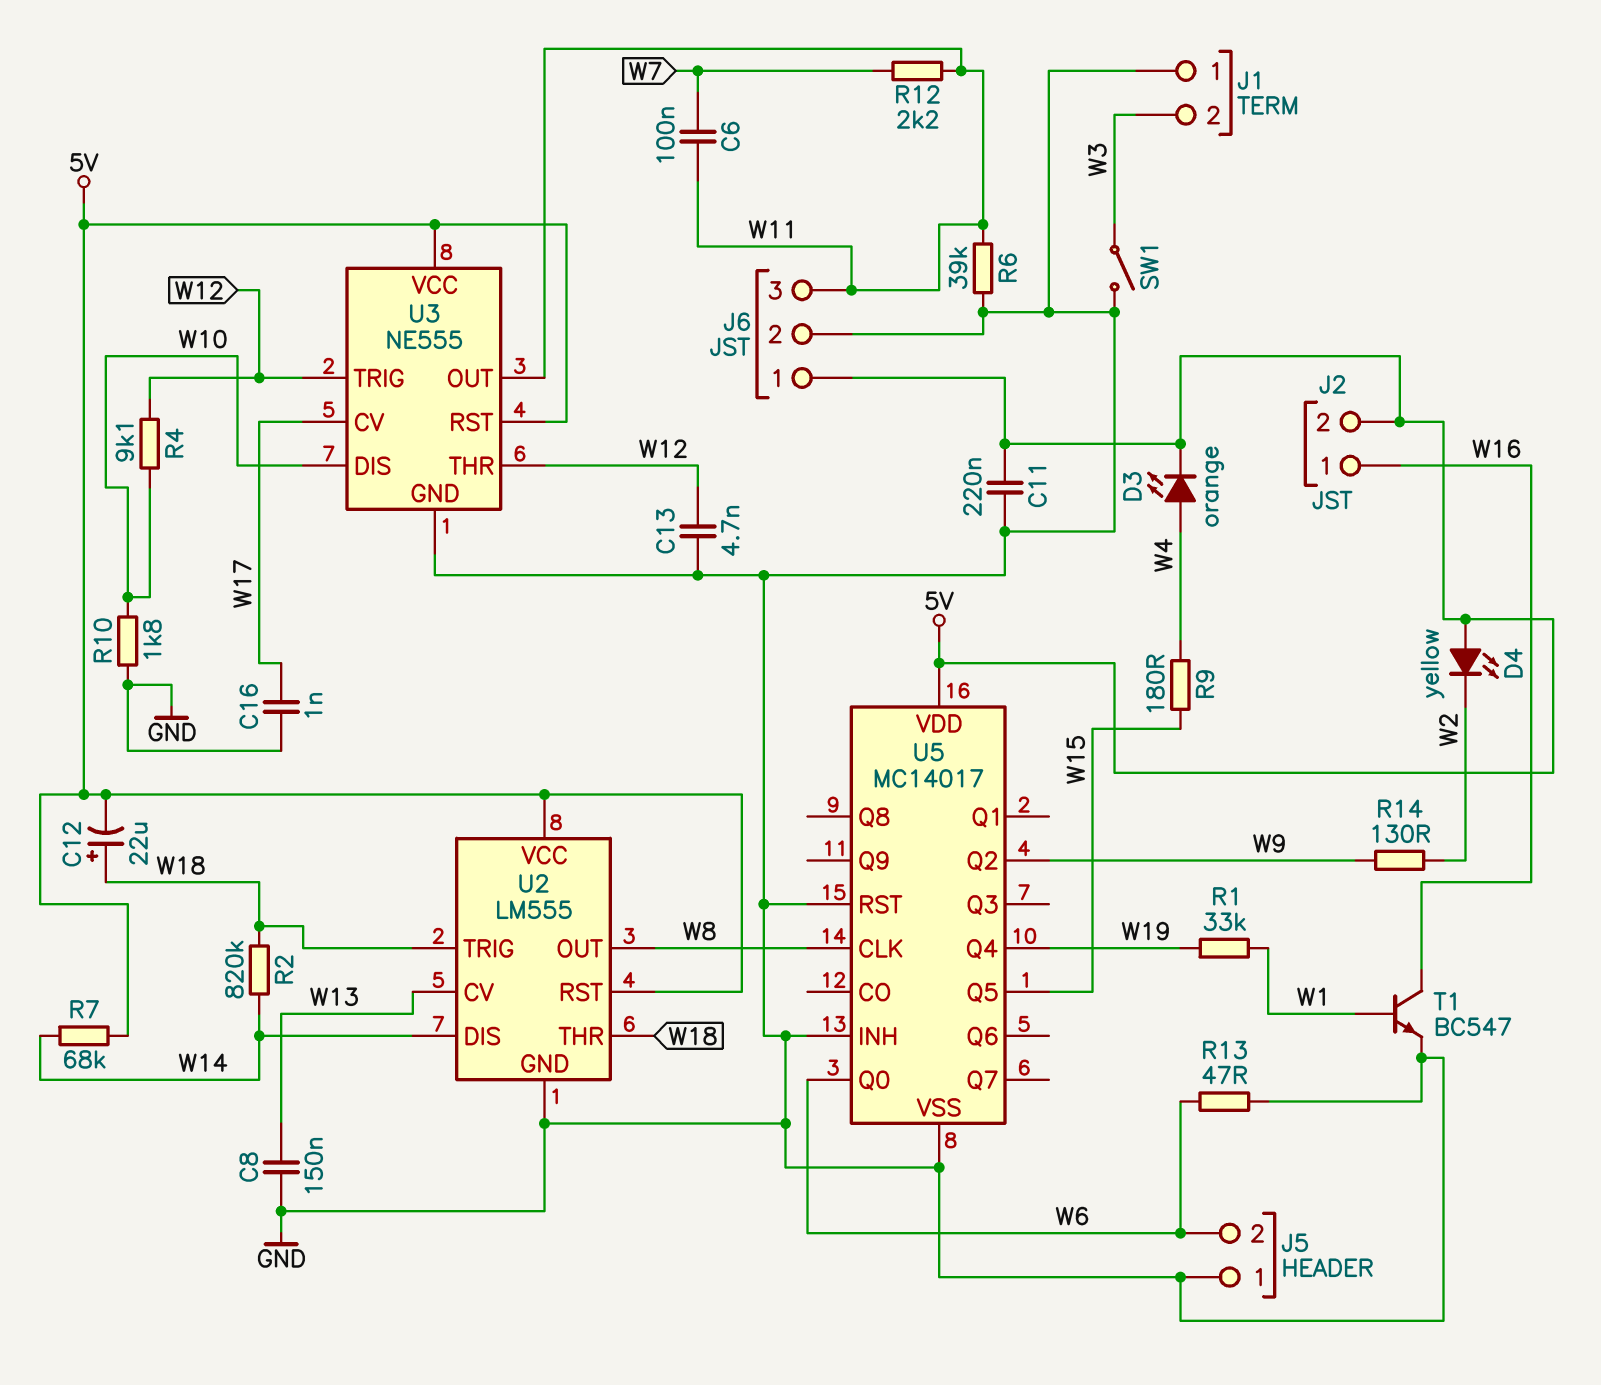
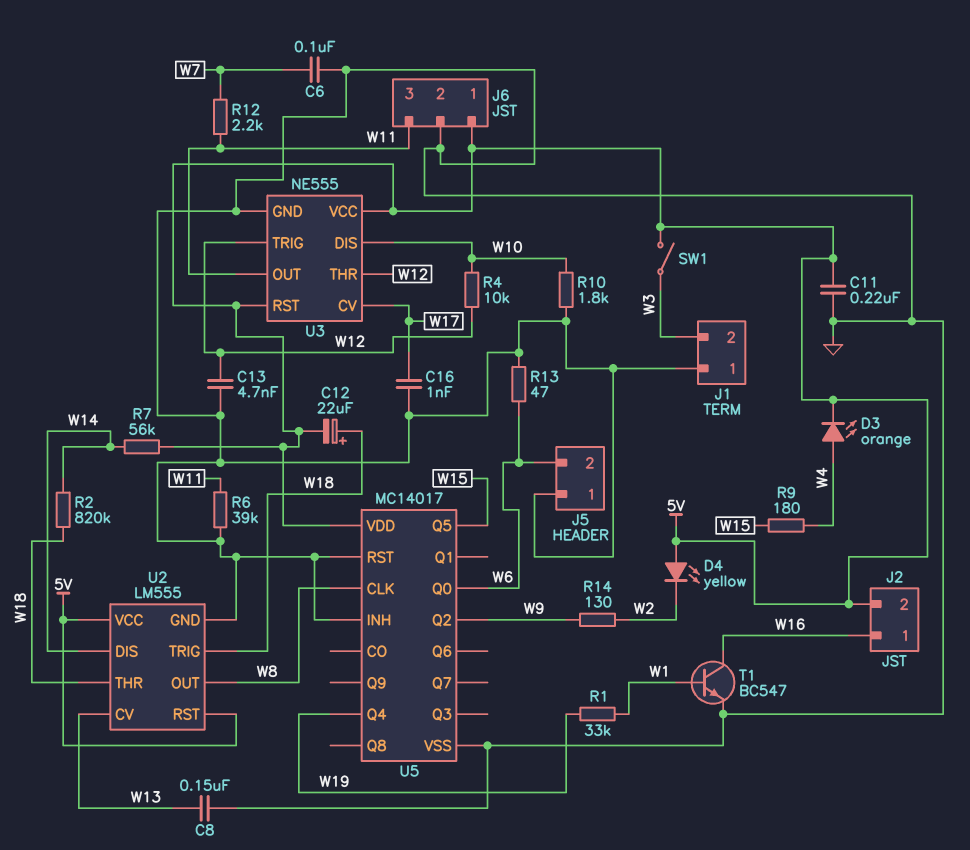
C6: 100nF (W7, W11) -> 100nF (GND, W7)
R4: 9.1k (W10, W12) -> 10k (W10, W12)
R7: 68k (5V, W14) -> 56k (5V, W14)
SW1: switch (GND, W3) -> switch (5V, W3)

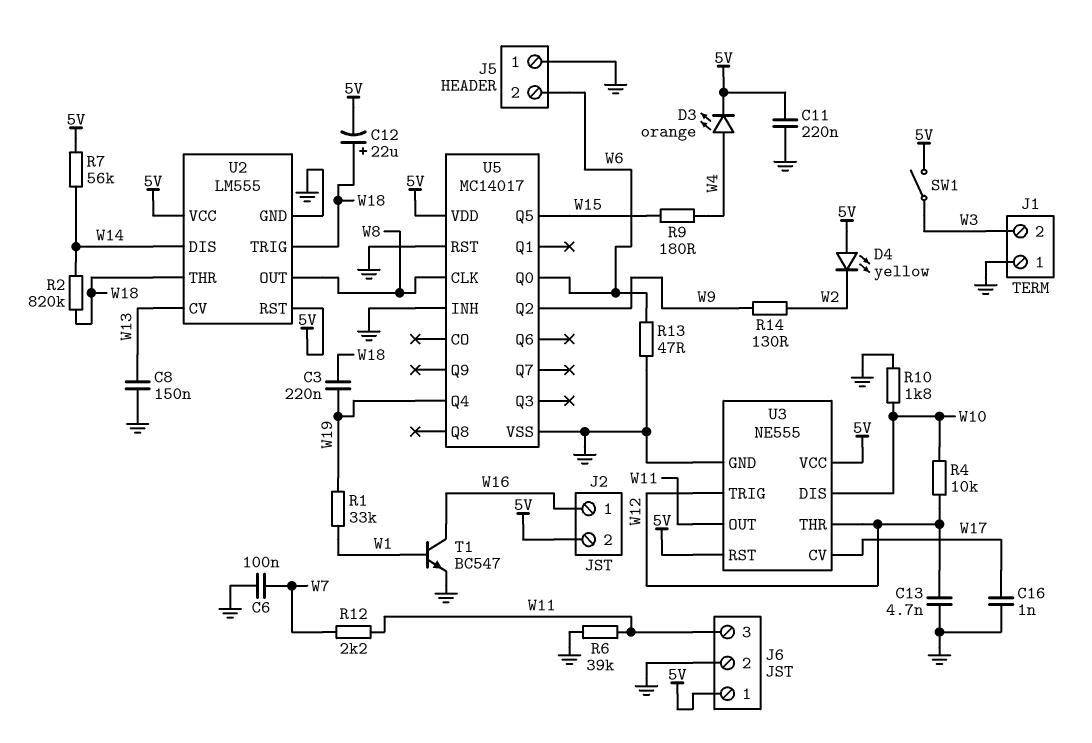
C3: none -> 220nF (W18, W19)

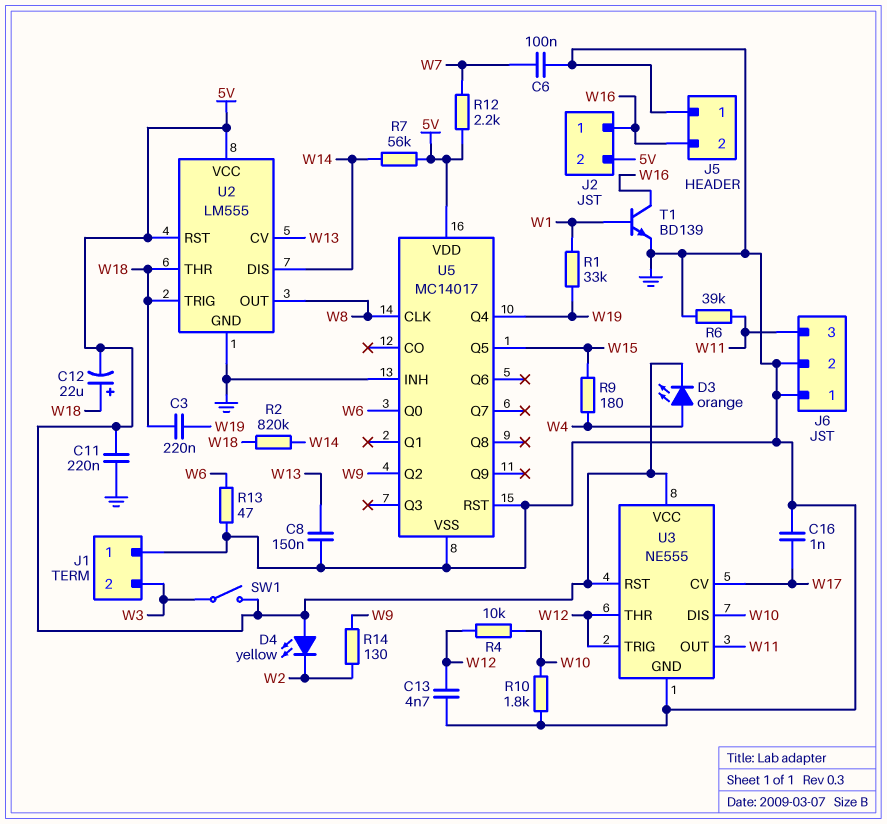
J5 pin 2: W6 -> W16
J6 pin 1: 5V -> GND
R12: 2.2k (W7, W11) -> 2.2k (5V, W7)
T1: NPN BC547 (B W1, C W16, E GND) -> NPN BD139 (B W1, C W16, E GND)

